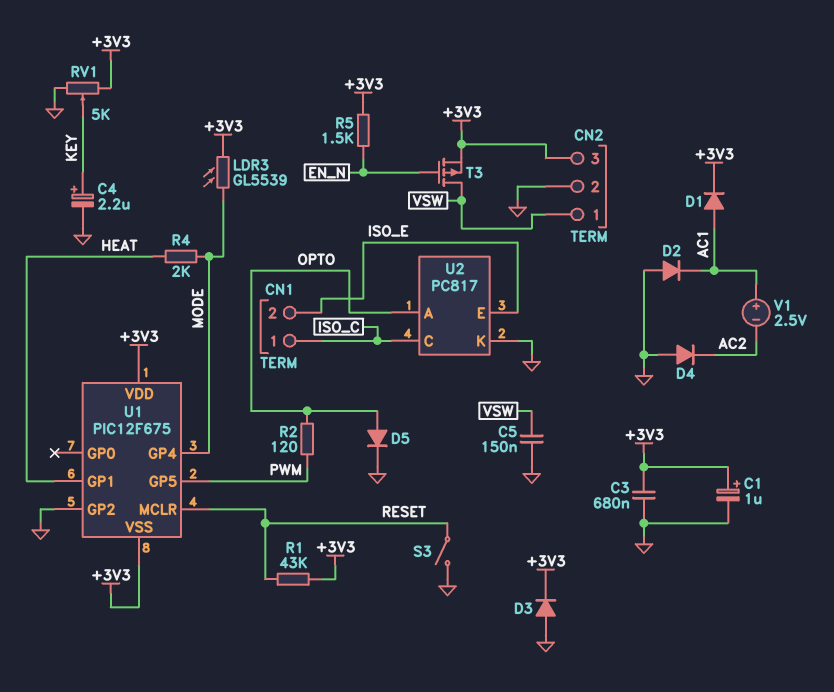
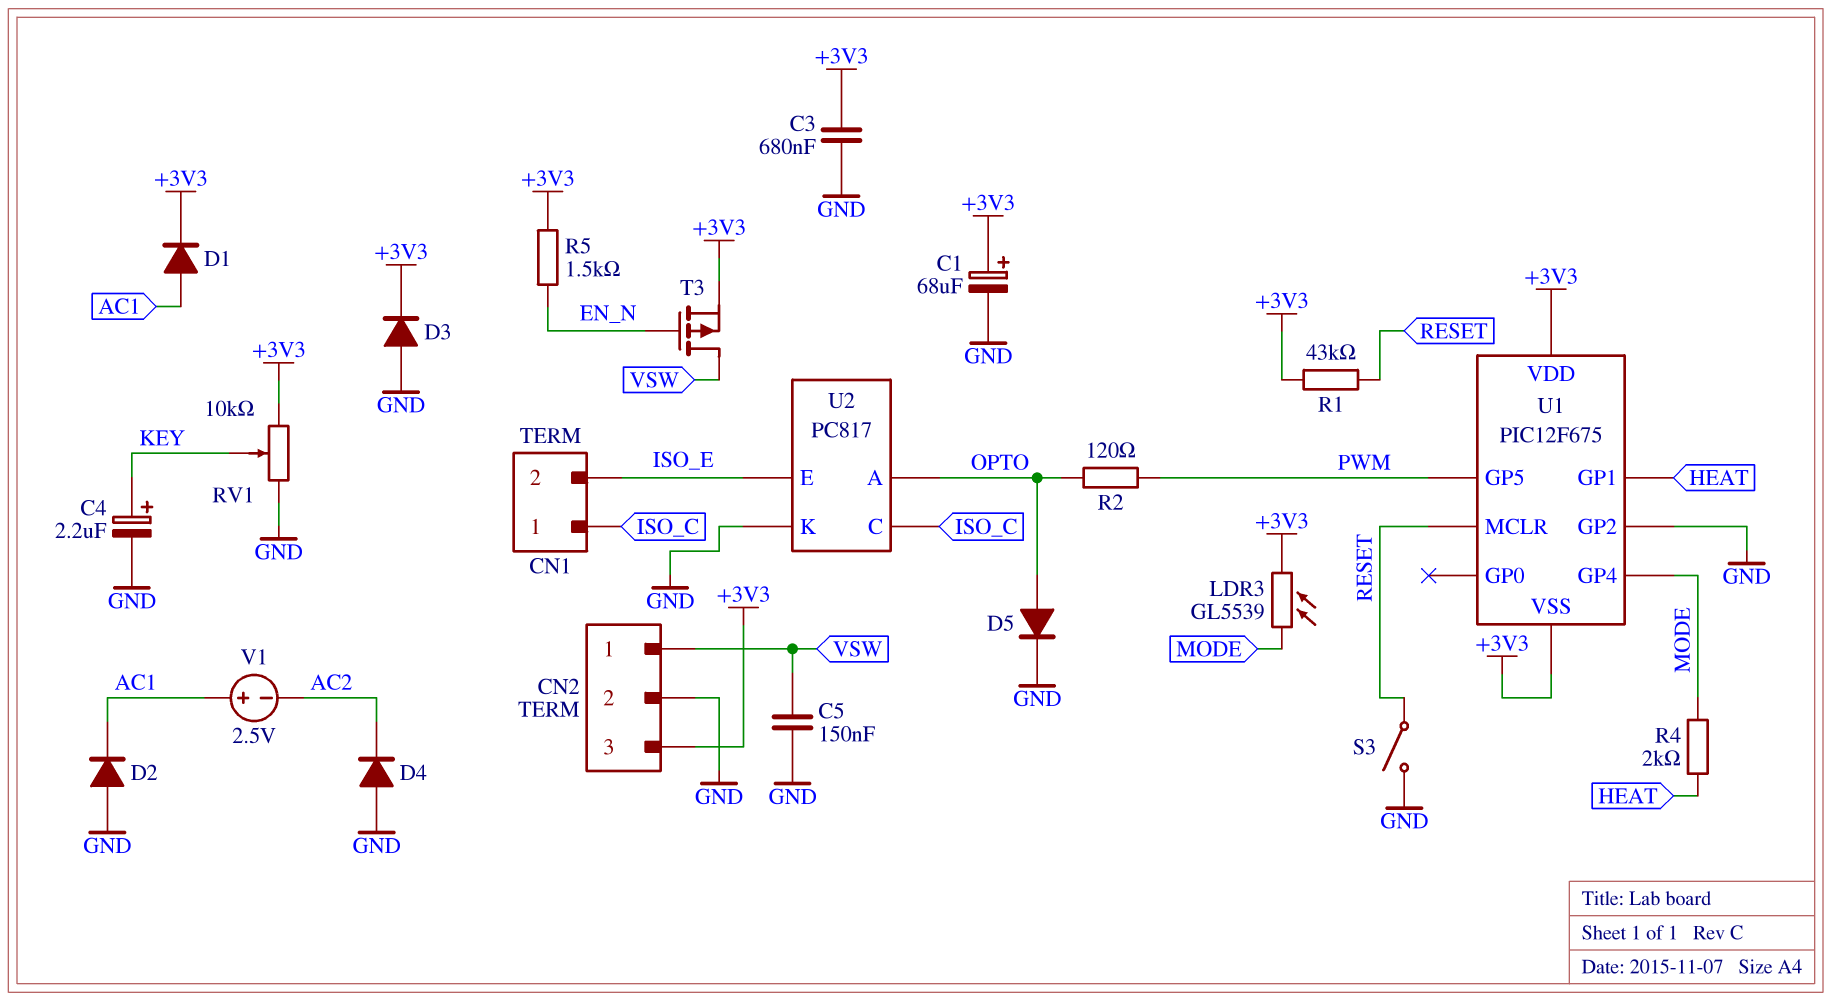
C1: 1uF (plus +3V3, minus GND) -> 68uF (plus +3V3, minus GND)
RV1: 5k (+3V3, GND, wiper KEY) -> 10k (+3V3, GND, wiper KEY)

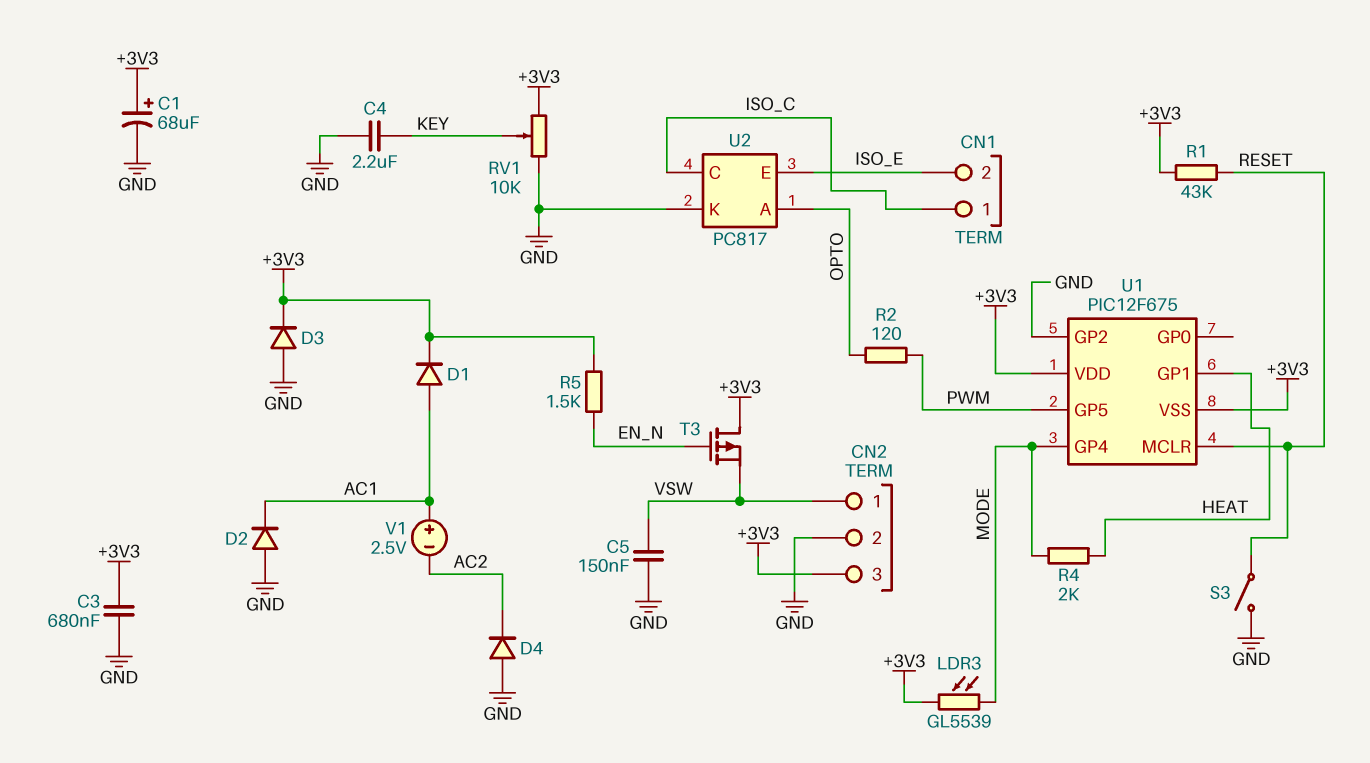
C4: 2.2uF (plus KEY, minus GND) -> 2.2uF (GND, KEY)
D5: diode (A OPTO, K GND) -> none
T3: PMOS (G EN_N, D VSW, S +3V3) -> PMOS (G EN_N, D +3V3, S VSW)

